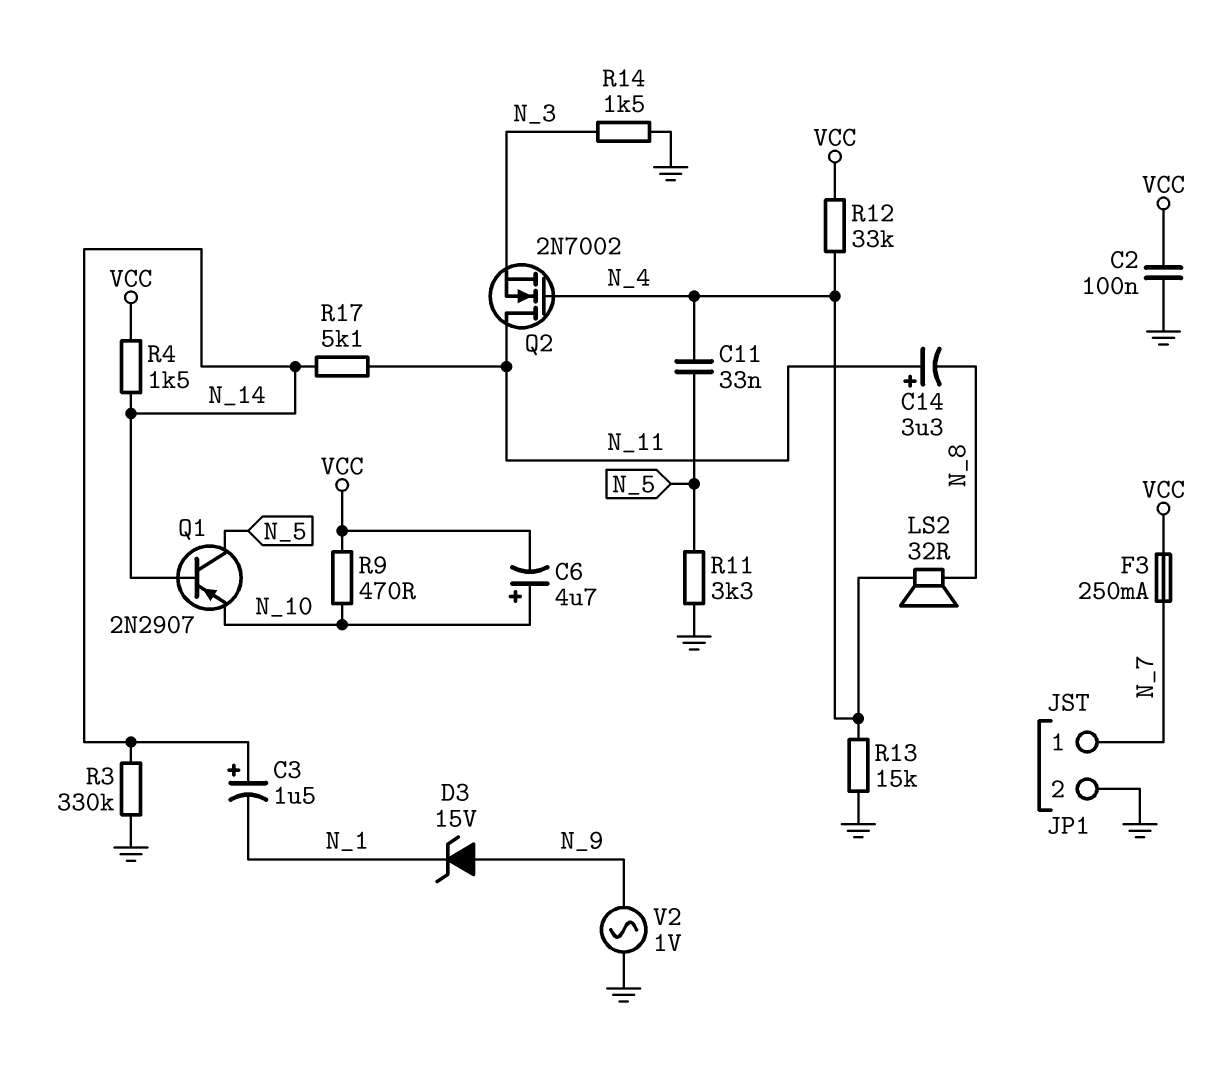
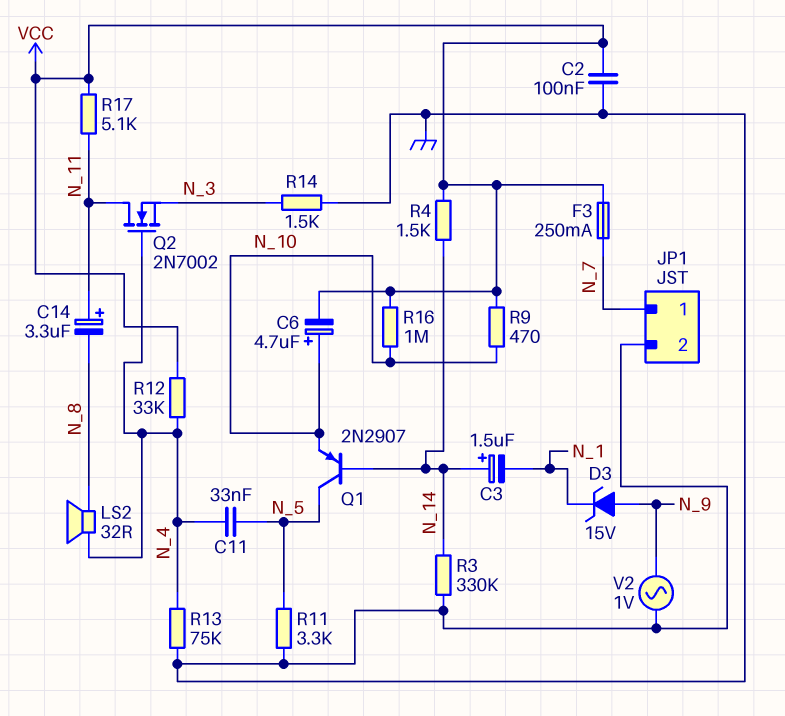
R13: 15k (GND, N_4) -> 75k (GND, N_4)
R16: none -> 1M (N_10, VCC)
R17: 5.1k (N_11, N_14) -> 5.1k (N_11, VCC)

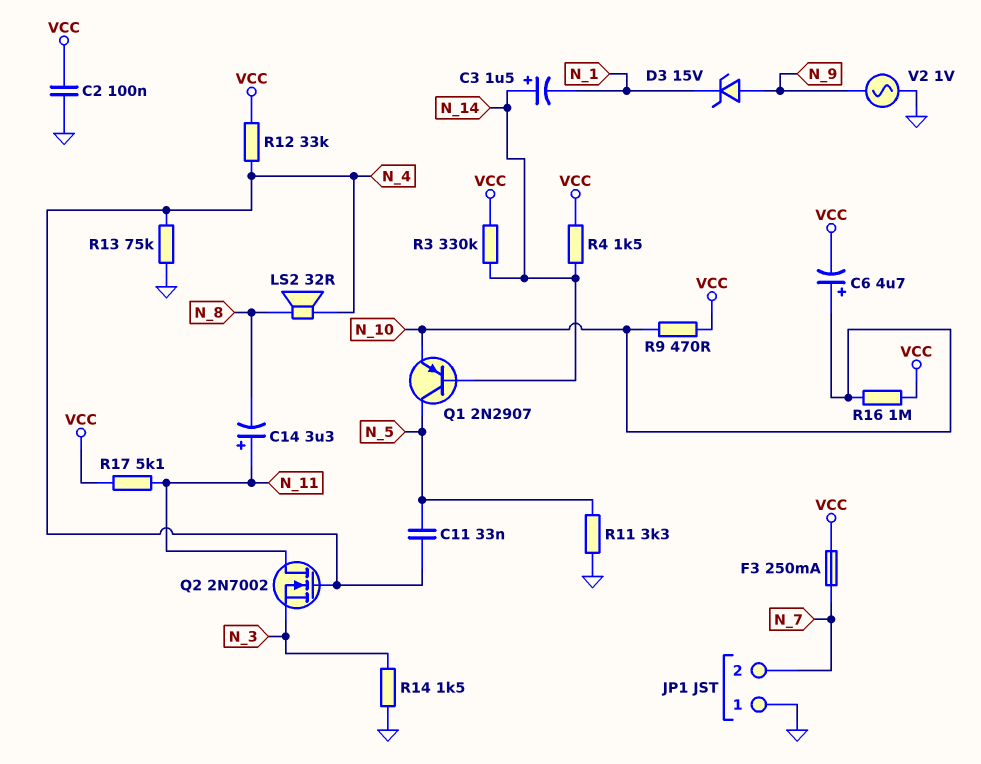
JP1 pin 1: N_7 -> GND
JP1 pin 2: GND -> N_7
R3: 330k (GND, N_14) -> 330k (N_14, VCC)

